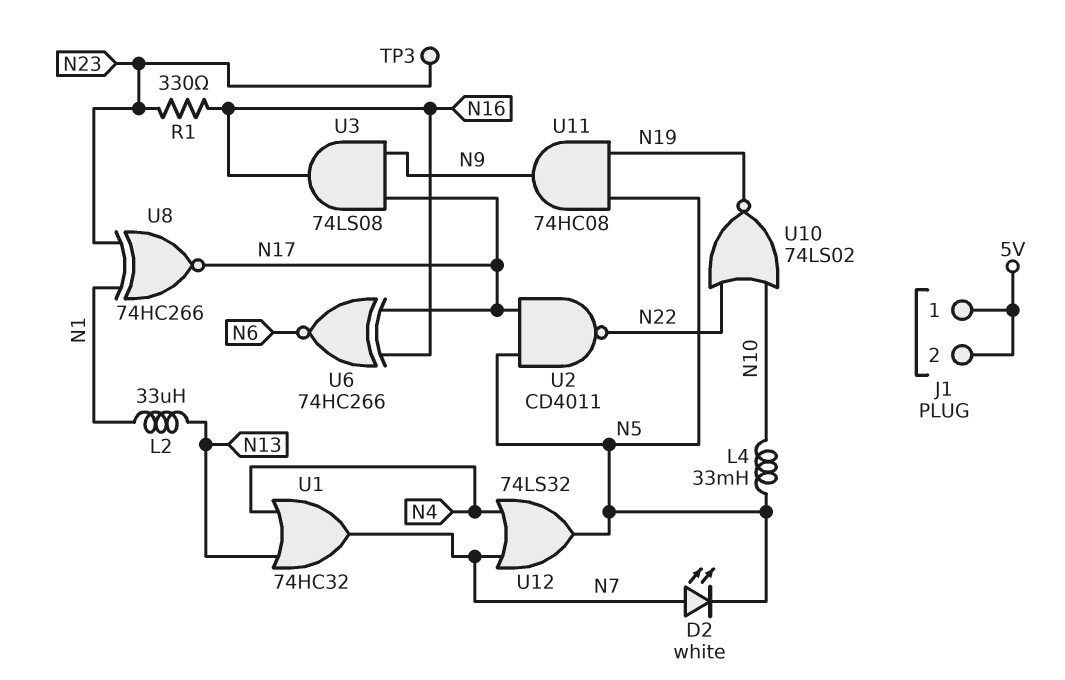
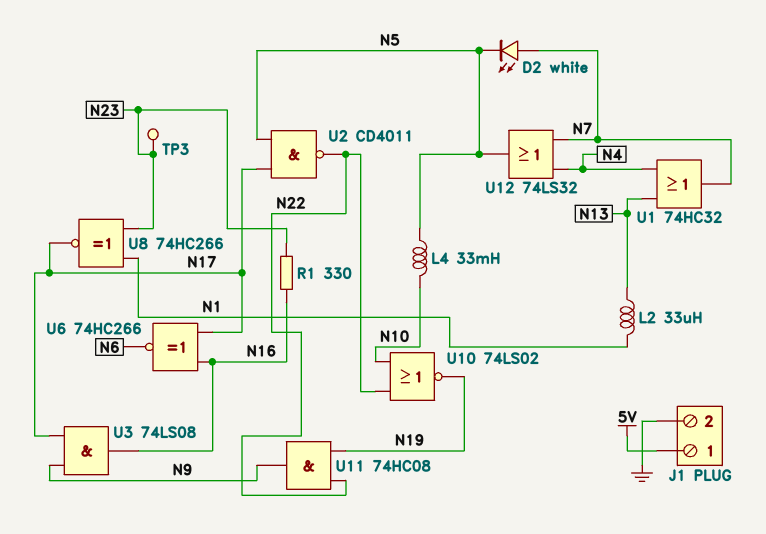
J1 pin 2: 5V -> GND
U11: AND 74HC08 (in N5, in N19, out N9) -> AND 74HC08 (in N19, in N22, out N9)

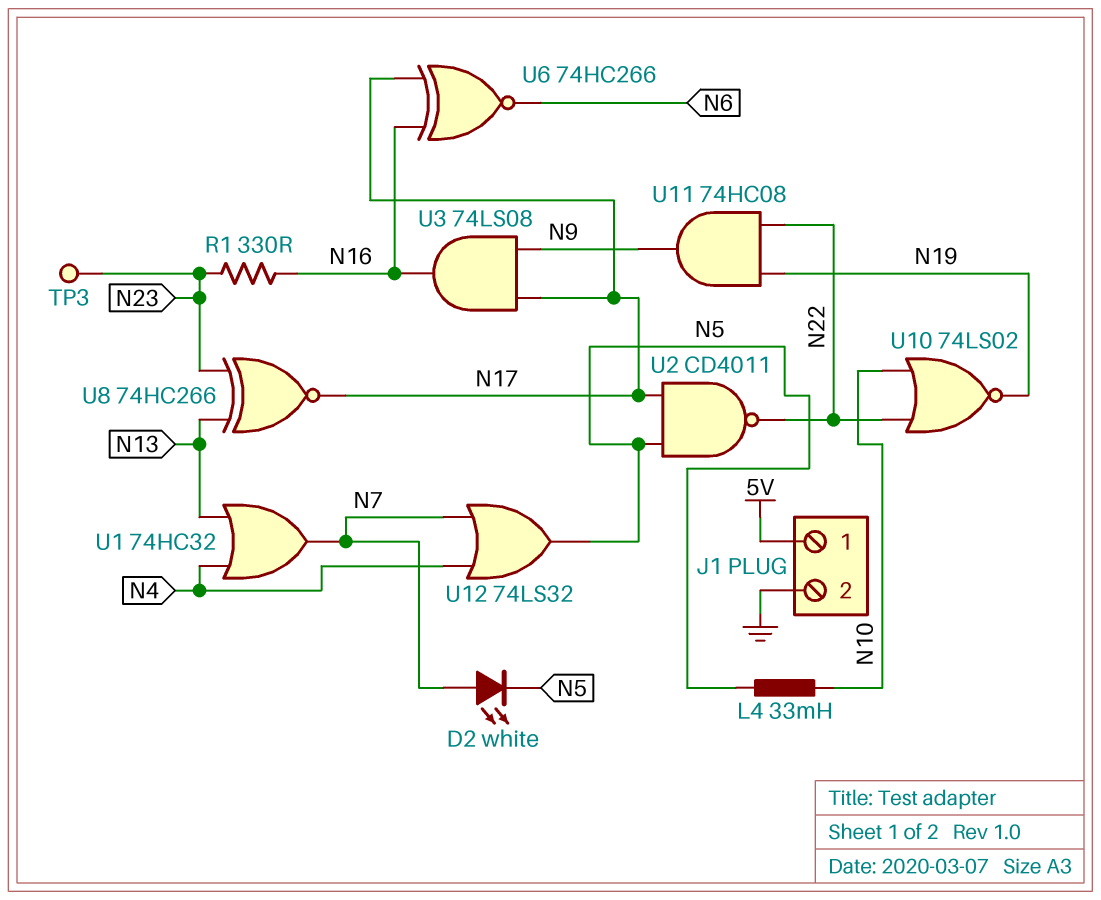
L2: 33uH (N1, N13) -> none
U8: XNOR 74HC266 (in N1, in N23, out N17) -> XNOR 74HC266 (in N13, in N23, out N17)

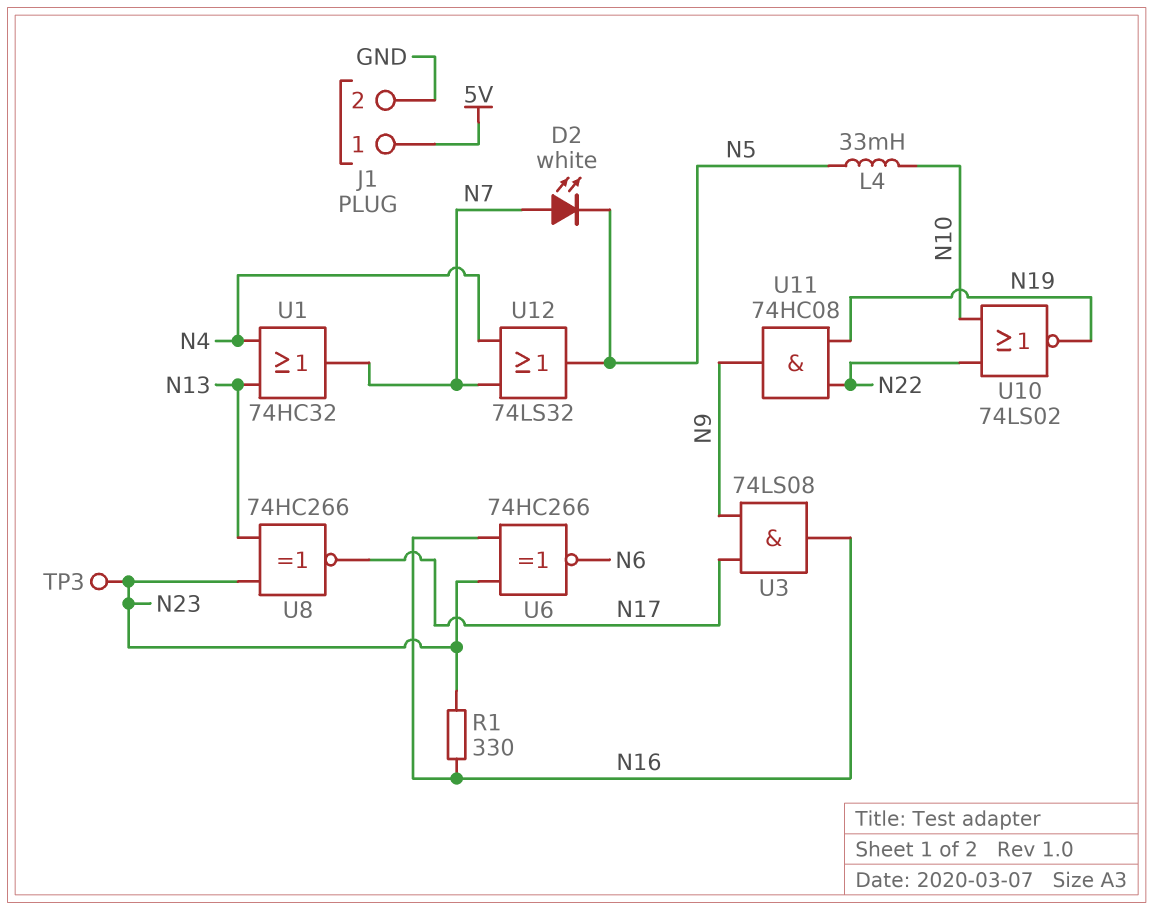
U2: NAND CD4011 (in N5, in N17, out N22) -> none
U6: XNOR 74HC266 (in N16, in N17, out N6) -> XNOR 74HC266 (in N16, in N23, out N6)

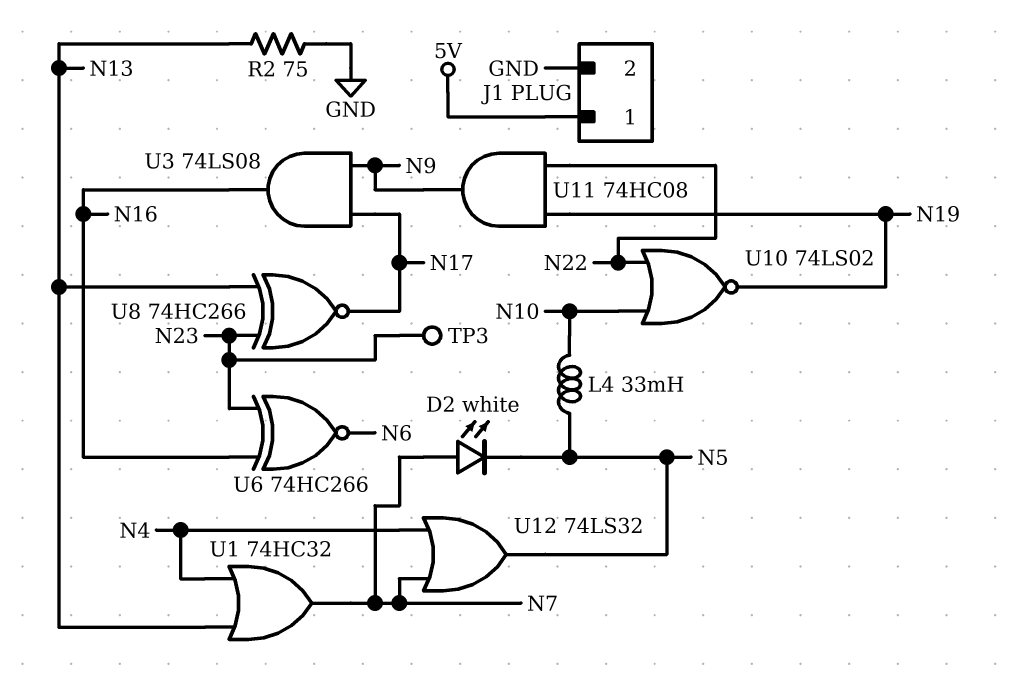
R1: 330 (N16, N23) -> none
R2: none -> 75 (GND, N13)

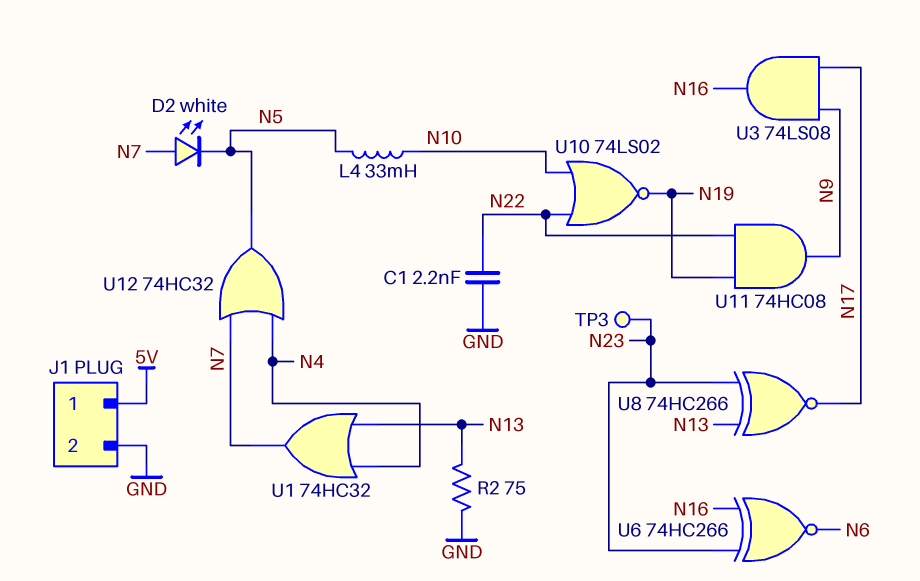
C1: none -> 2.2nF (GND, N22)
U12: OR 74LS32 (in N4, in N7, out N5) -> OR 74HC32 (in N4, in N7, out N5)

